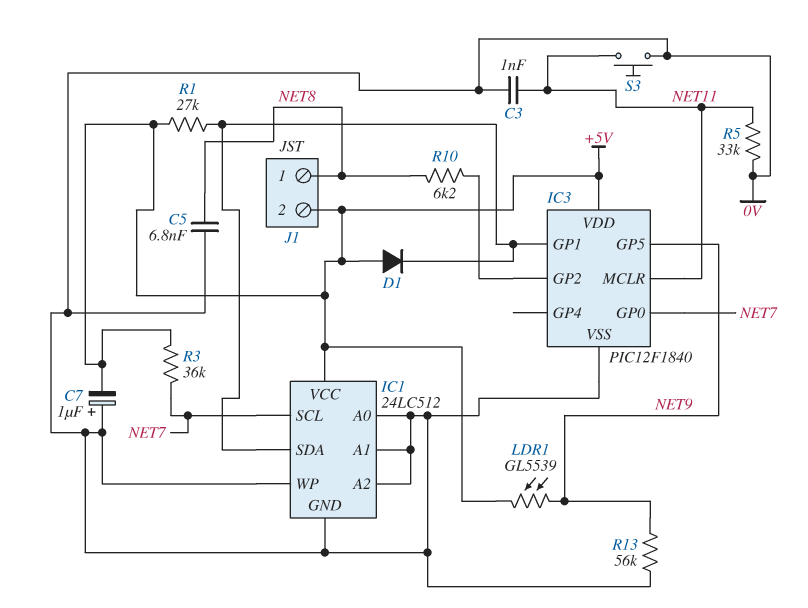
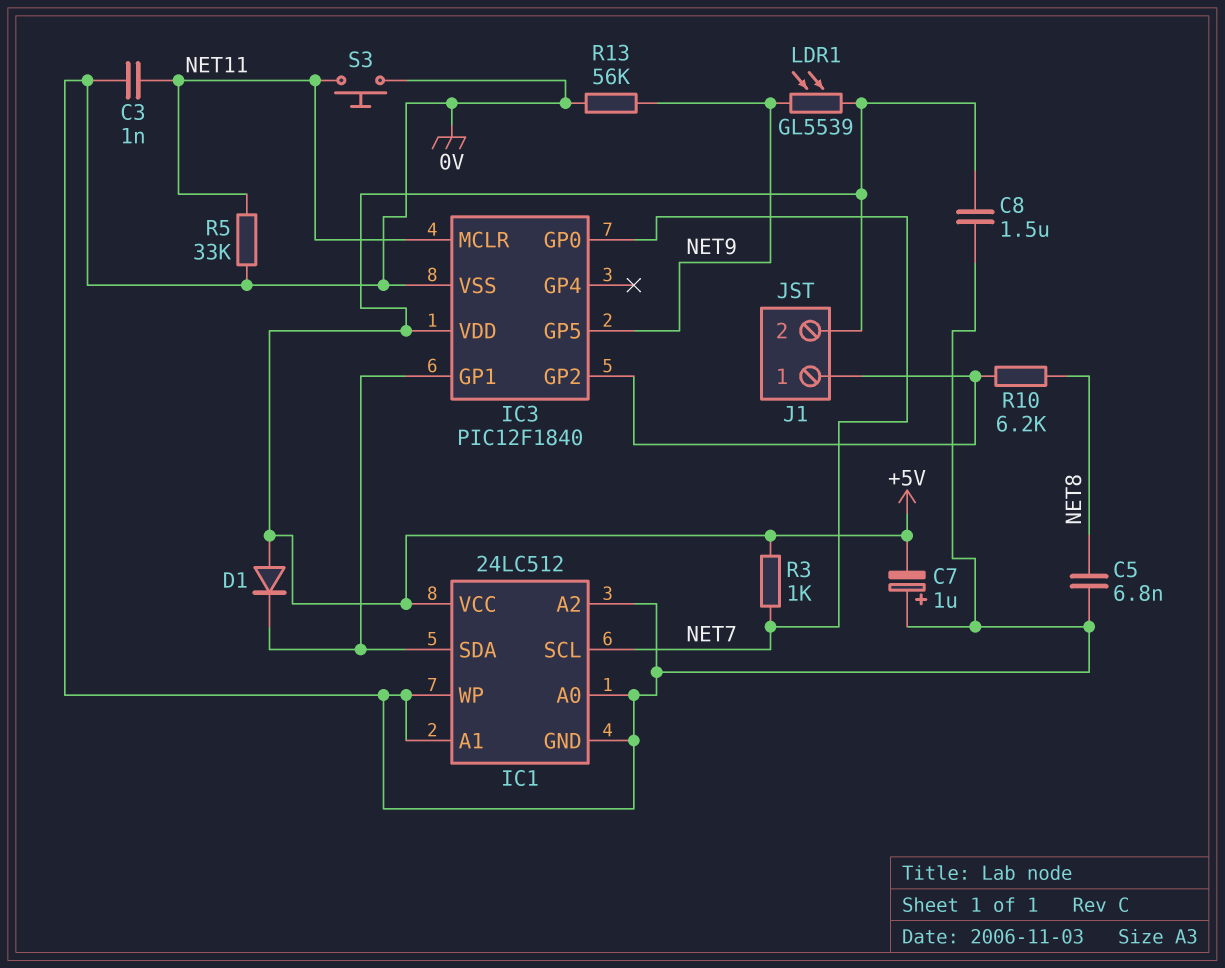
C8: none -> 1.5uF (+5V, 0V)
J1 pin 1: NET8 -> IC3/GP2
R1: 27k (+5V, IC1/SDA) -> none
R3: 36k (+5V, NET7) -> 1k (+5V, NET7)

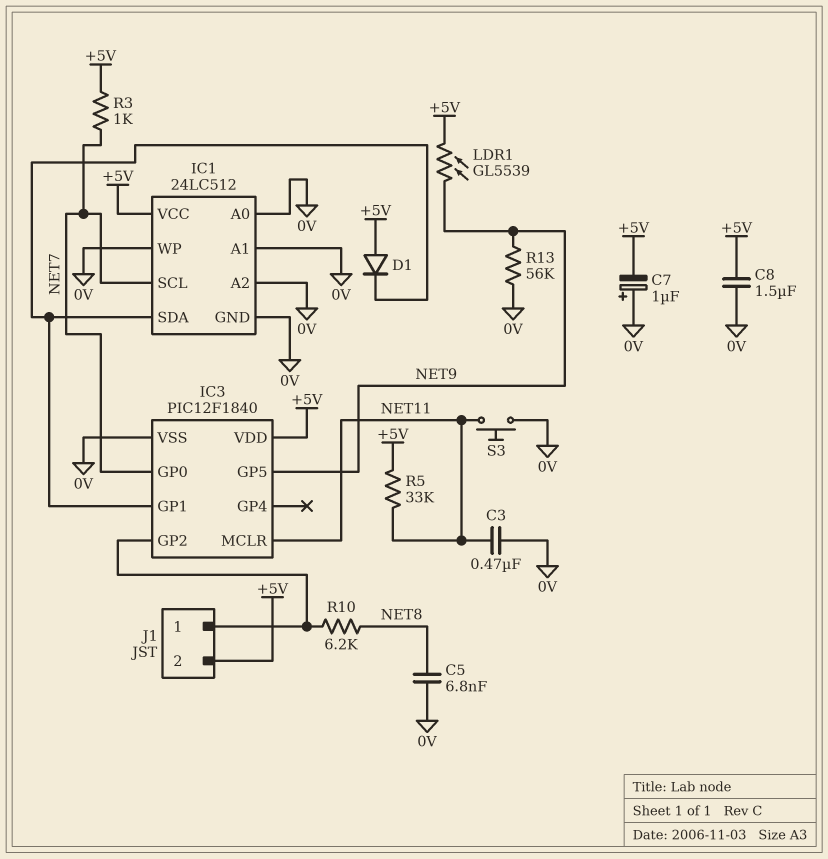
C3: 1nF (0V, NET11) -> 470nF (0V, NET11)
R5: 33k (0V, NET11) -> 33k (+5V, NET11)

